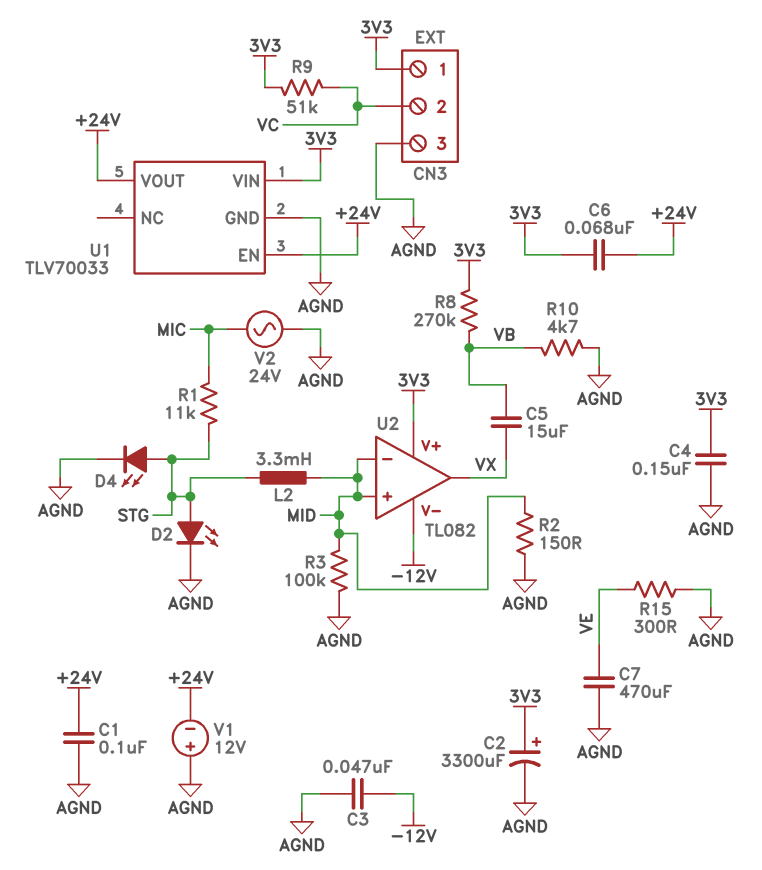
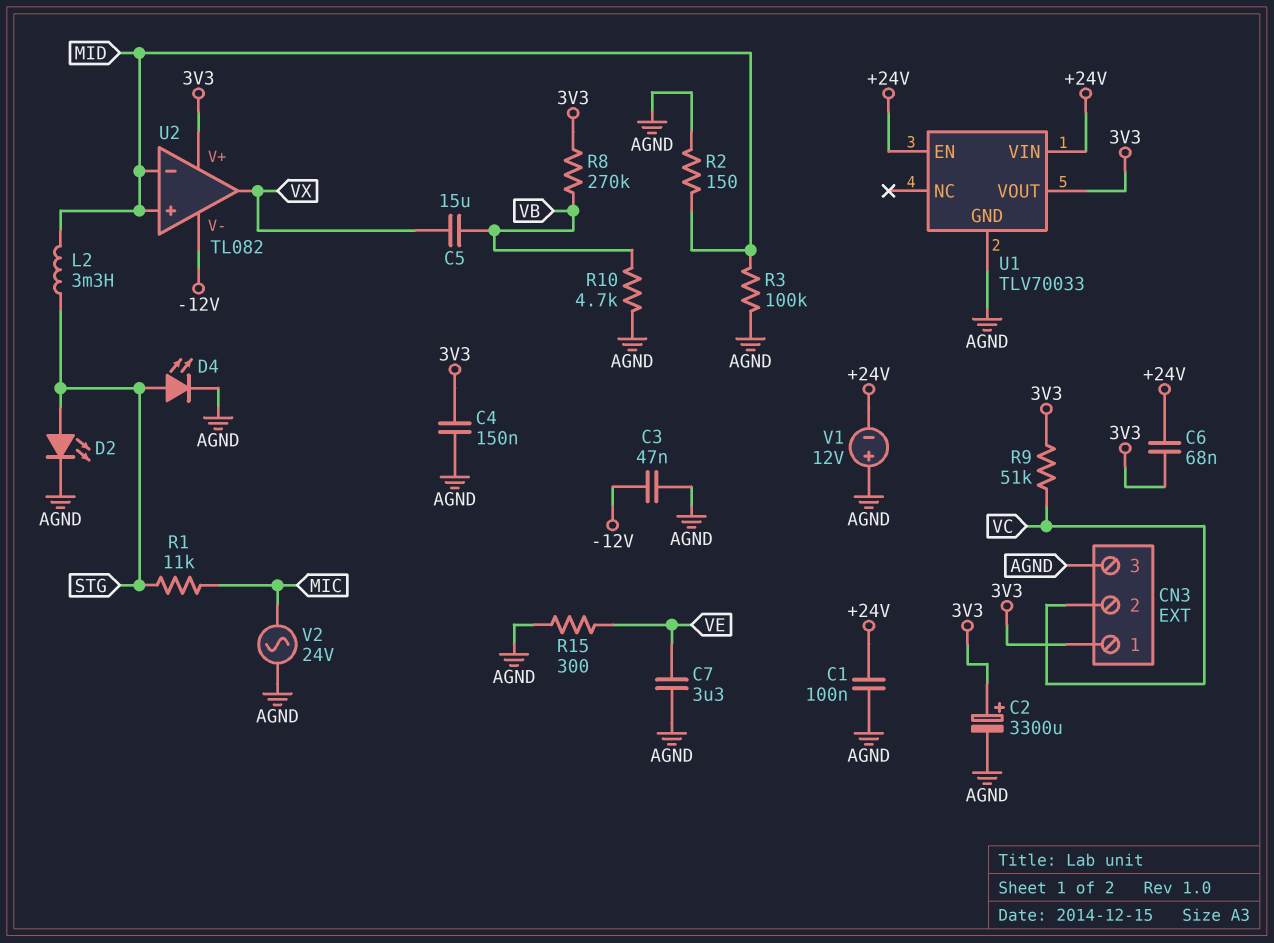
C7: 470uF (AGND, VE) -> 3.3uF (AGND, VE)
U1 pin VIN: 3V3 -> +24V
U1 pin VOUT: +24V -> 3V3

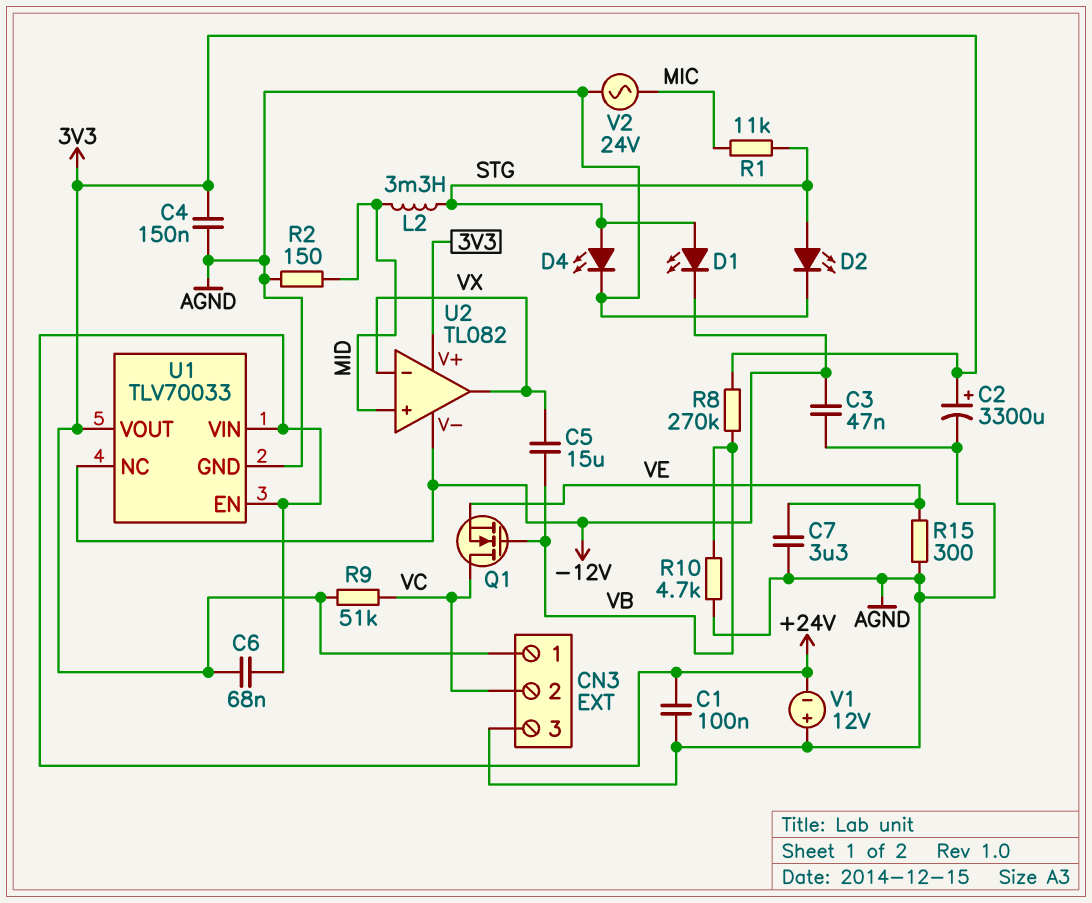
D1: none -> LED (A STG, K -12V)
Q1: none -> NMOS (G VB, D VC, S VE)
R3: 100k (AGND, MID) -> none
U1 pin NC: none -> -12V
U2 pin in-: MID -> VX

